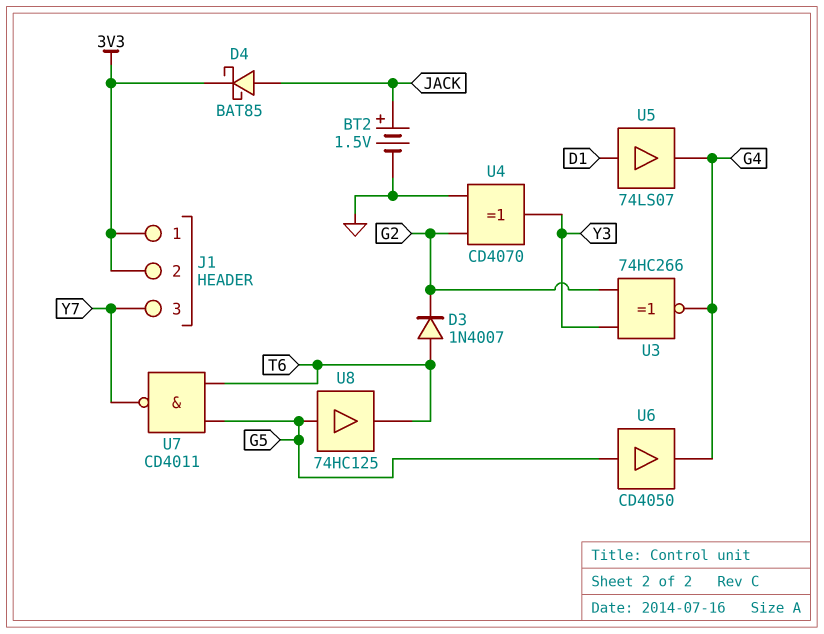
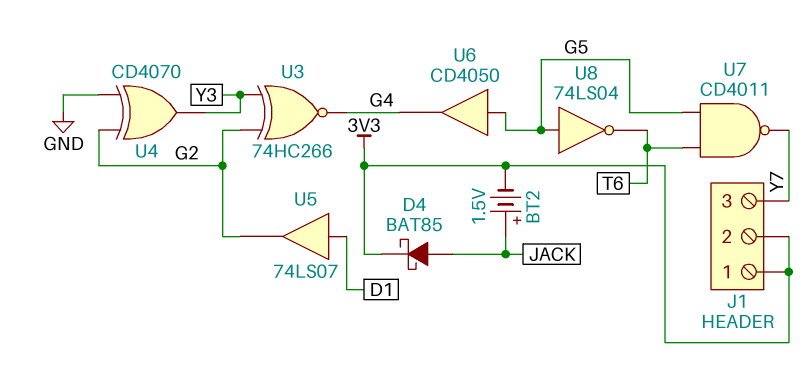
BT2: 1.5V (plus JACK, minus GND) -> 1.5V (plus JACK, minus 3V3)
D3: diode 1N4007 (A T6, K G2) -> none
U5: buffer 74LS07 (in D1, out G4) -> buffer 74LS07 (in D1, out G2)
U8: buffer 74HC125 (in G5, out T6) -> NOT 74LS04 (in G5, out T6)

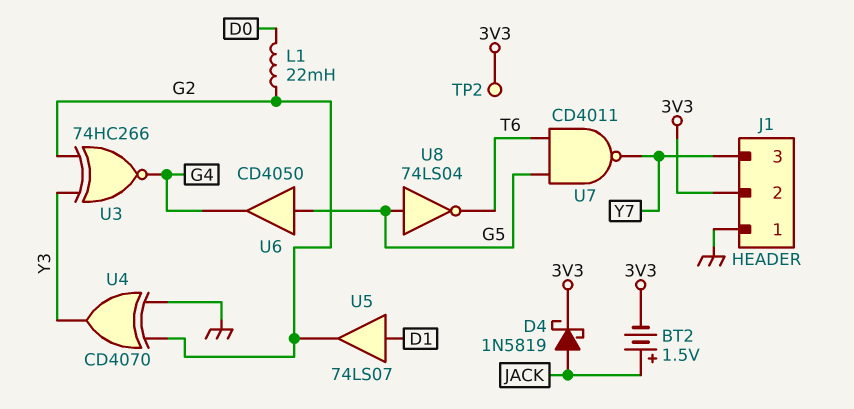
D4: schottky BAT85 (A JACK, K 3V3) -> schottky 1N5819 (A JACK, K 3V3)
J1 pin 1: 3V3 -> GND
L1: none -> 22mH (D0, G2)
TP2: none -> test point (3V3)

